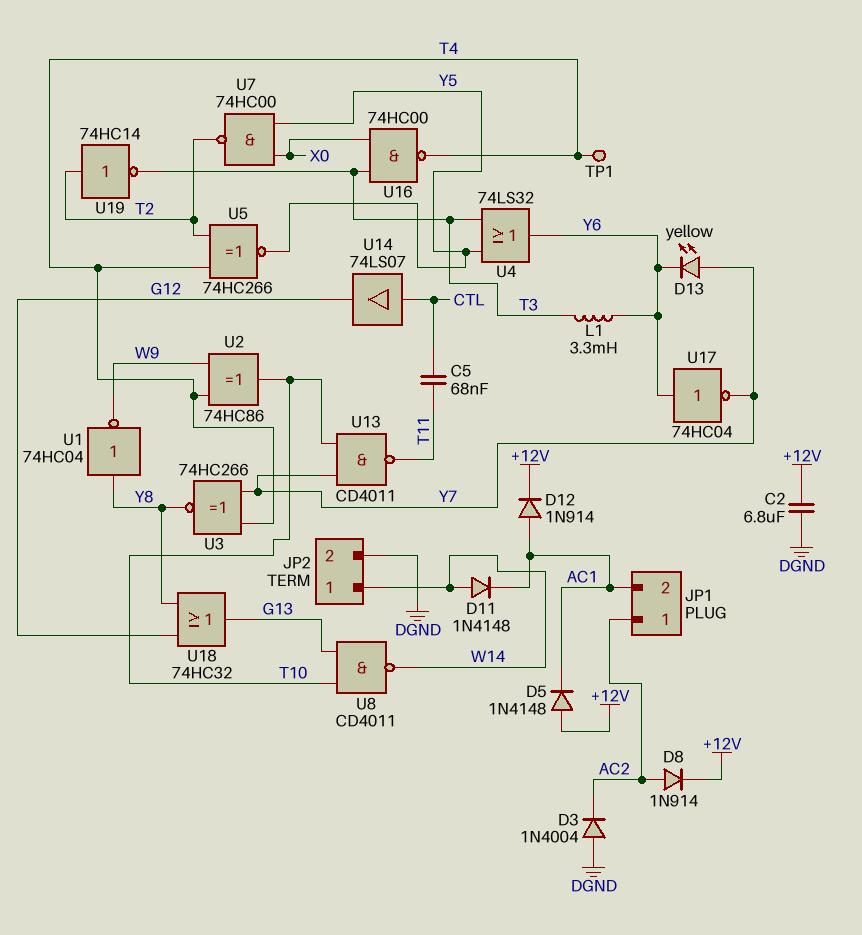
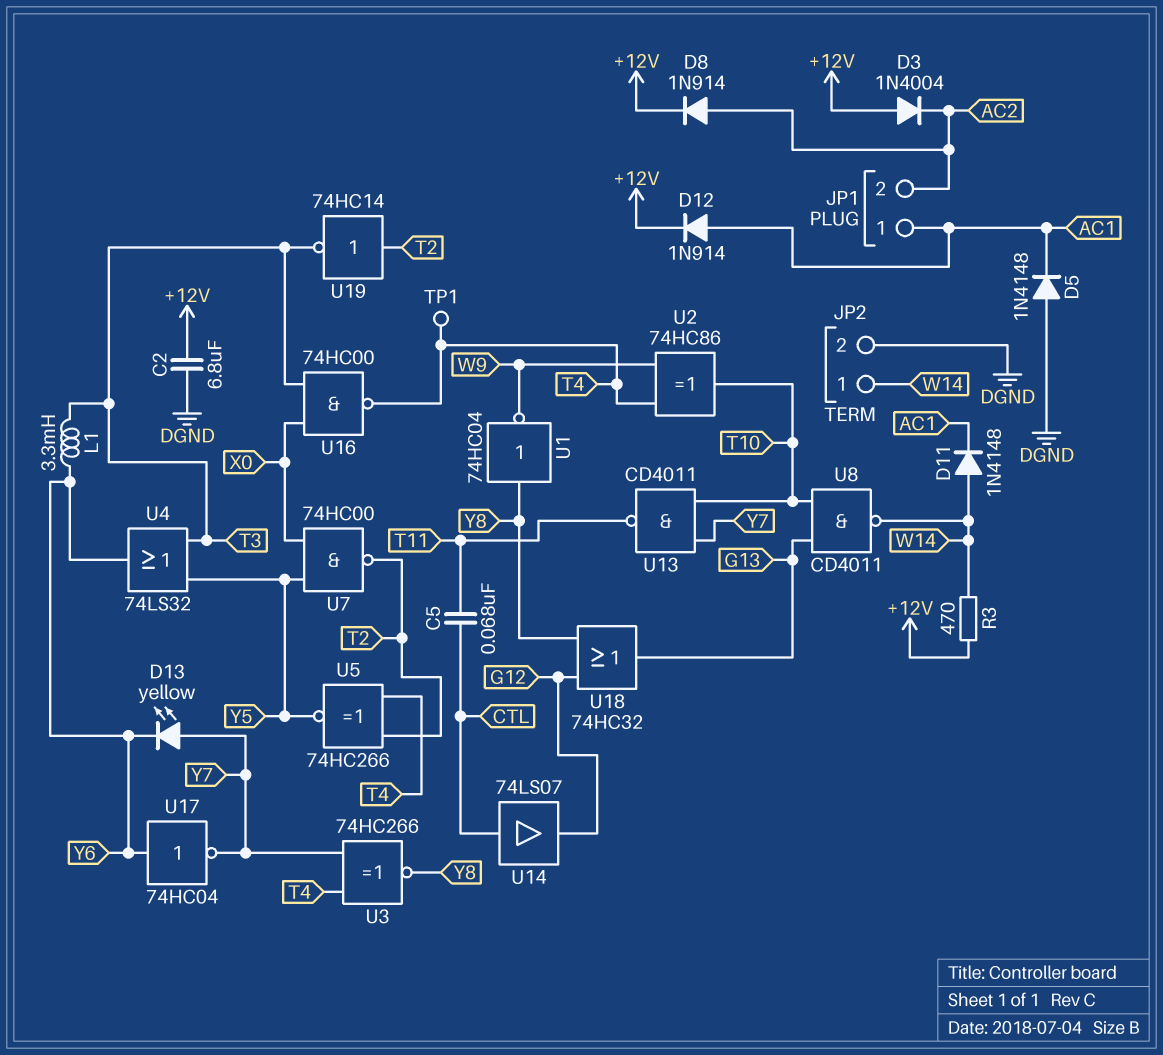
D3: diode 1N4004 (A DGND, K AC2) -> diode 1N4004 (A +12V, K AC2)
D5: diode 1N4148 (A +12V, K AC1) -> diode 1N4148 (A DGND, K AC1)
JP1 pin 1: AC2 -> AC1
JP1 pin 2: AC1 -> AC2
R3: none -> 470 (+12V, W14)

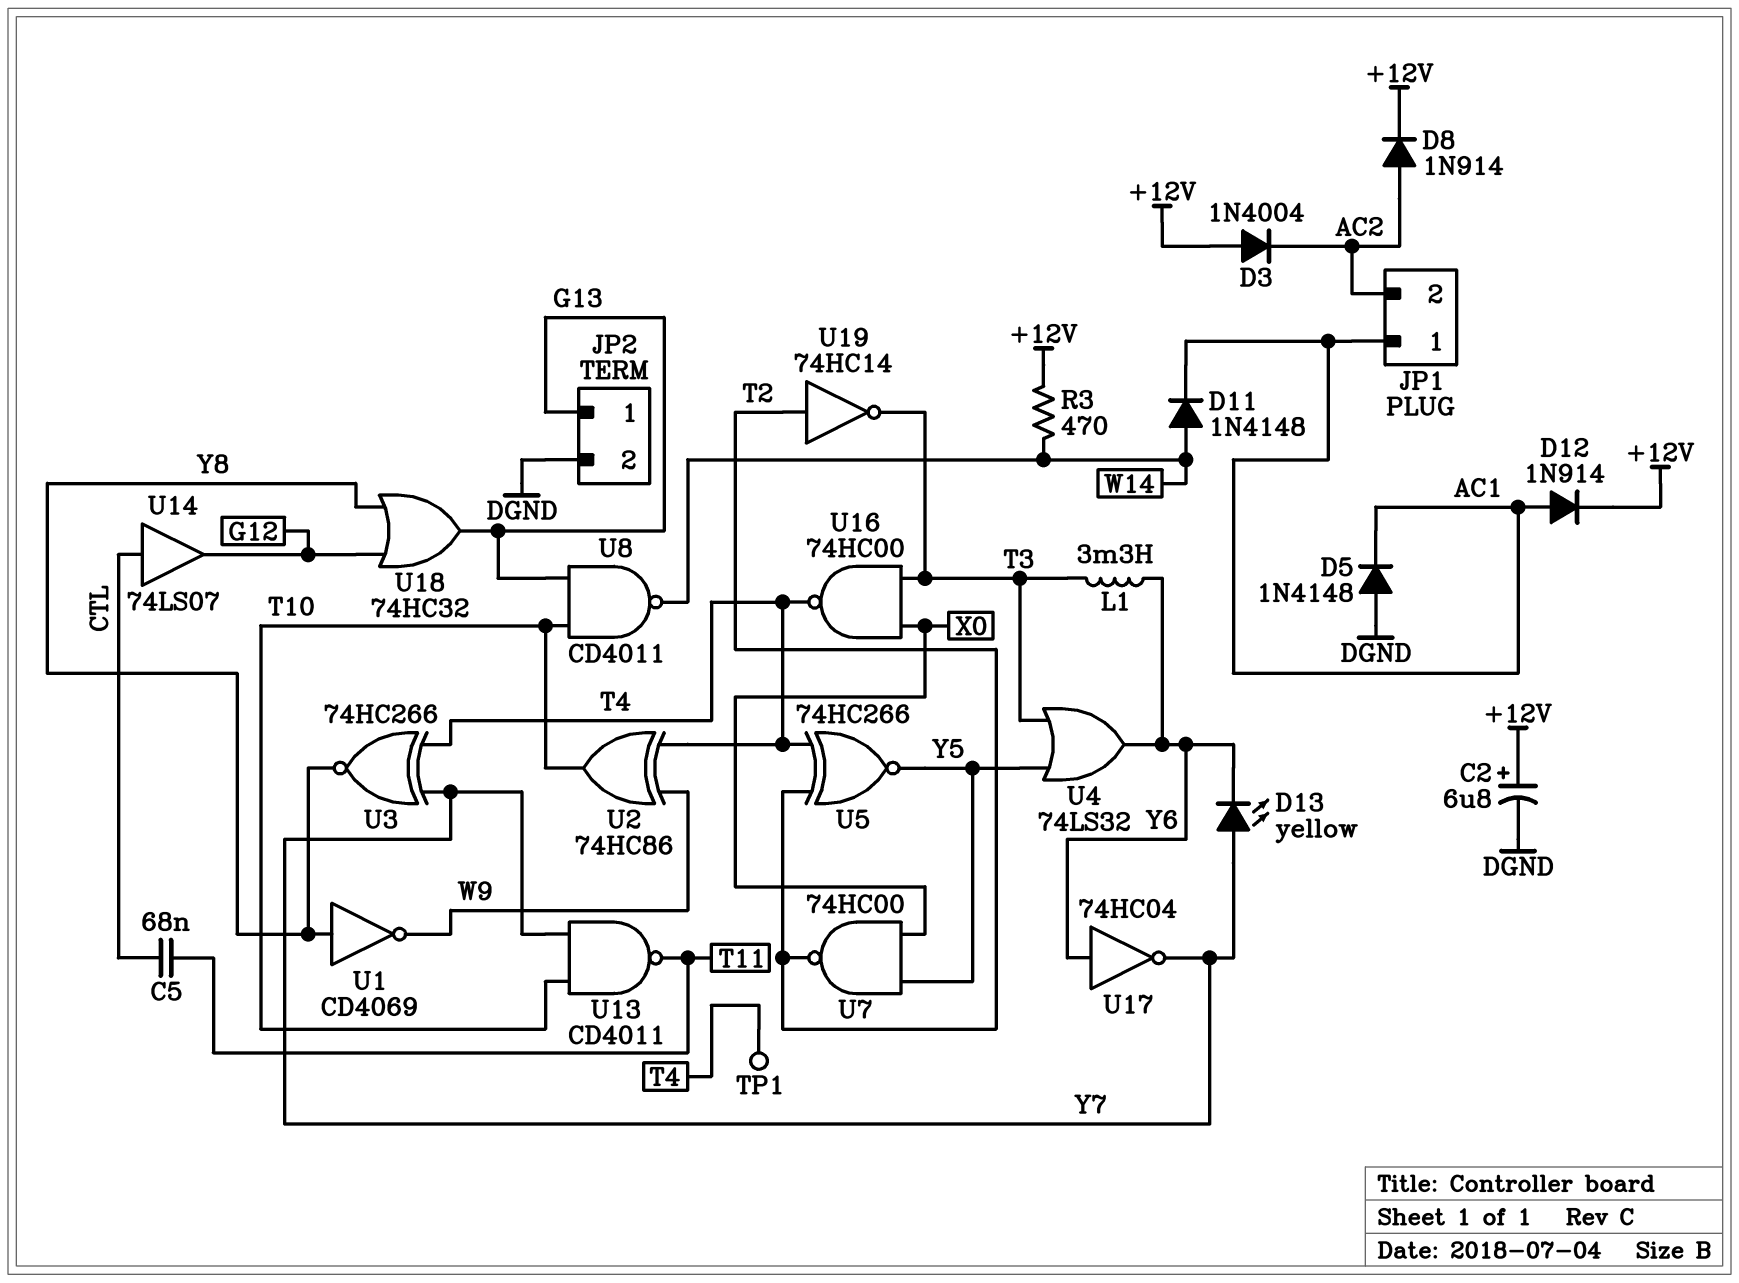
C2: 6.8uF (+12V, DGND) -> 6.8uF (plus +12V, minus DGND)
JP2 pin 1: W14 -> G13
U1: NOT 74HC04 (in Y8, out W9) -> NOT CD4069 (in Y8, out W9)

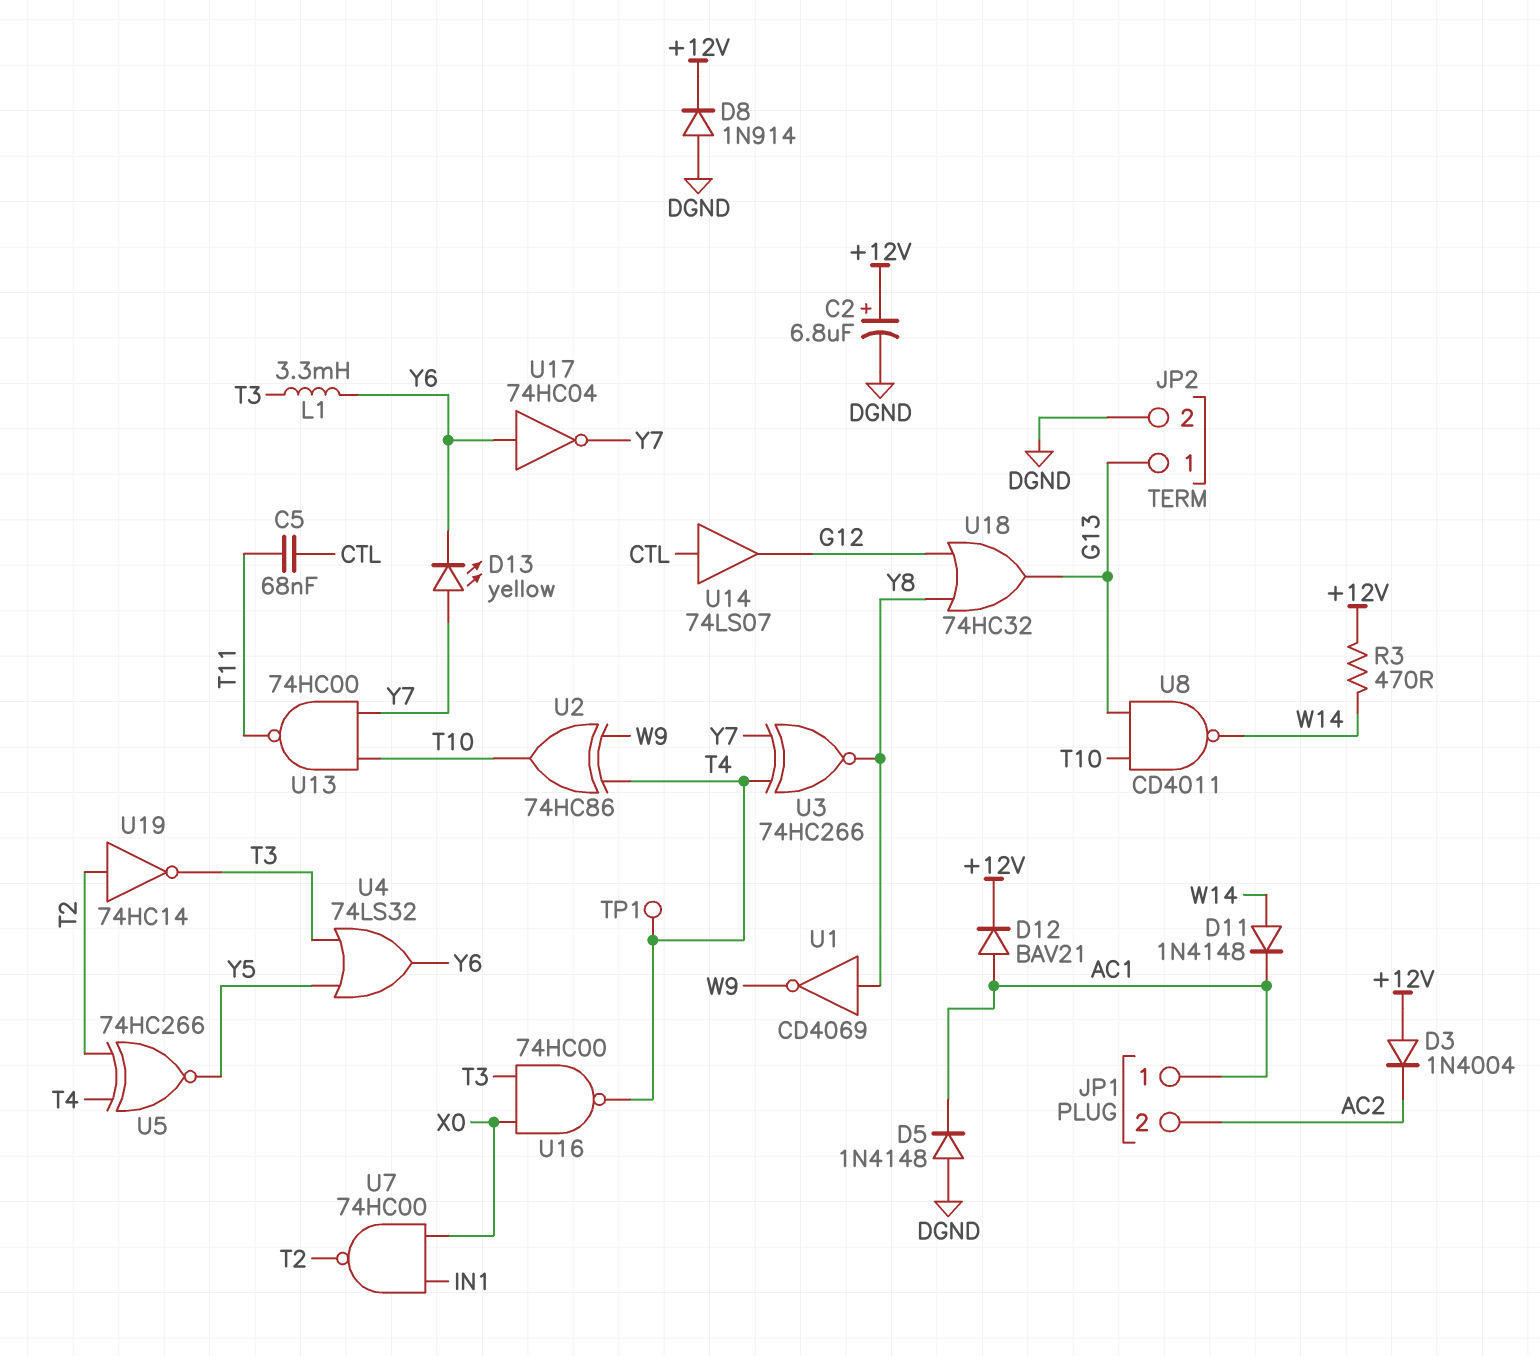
D8: diode 1N914 (A AC2, K +12V) -> diode 1N914 (A DGND, K +12V)
D12: diode 1N914 (A AC1, K +12V) -> diode BAV21 (A AC1, K +12V)
U7: NAND 74HC00 (in X0, in Y5, out T2) -> NAND 74HC00 (in IN1, in X0, out T2)
U13: NAND CD4011 (in T10, in Y7, out T11) -> NAND 74HC00 (in T10, in Y7, out T11)

